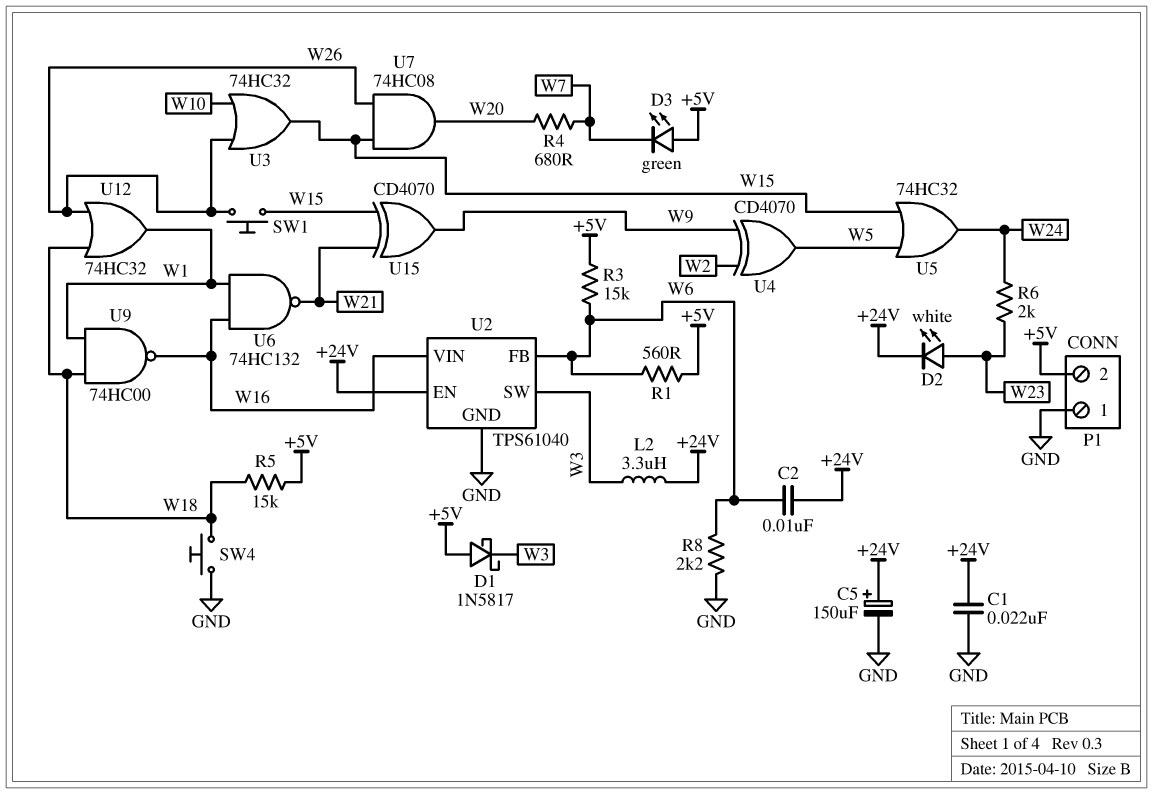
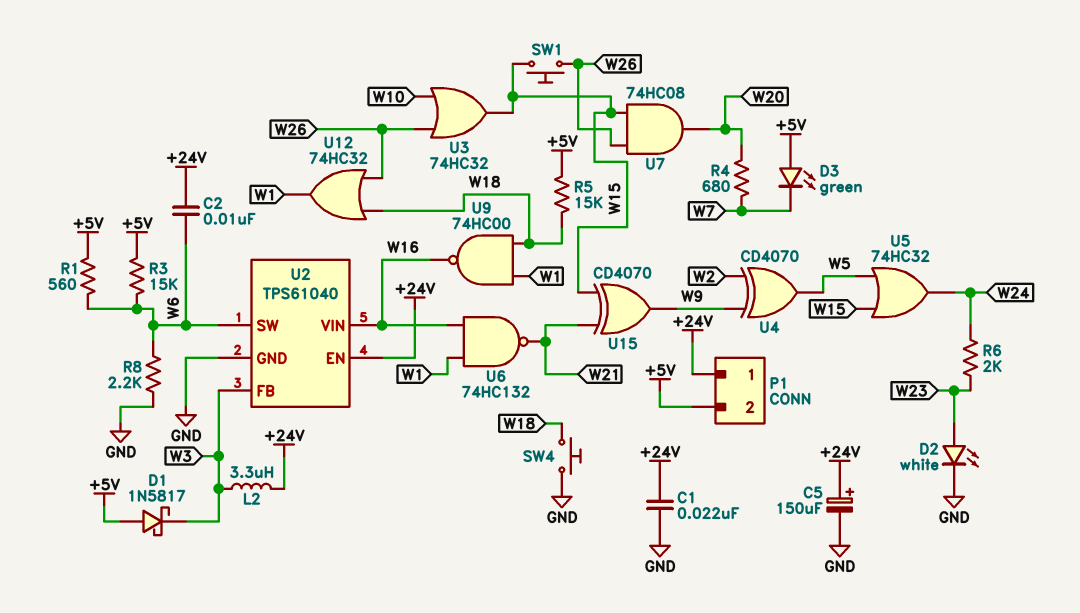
D2: LED white (A W23, K +24V) -> LED white (A W23, K GND)
P1 pin 1: GND -> +24V
U2 pin FB: W6 -> W3
U2 pin SW: W3 -> W6

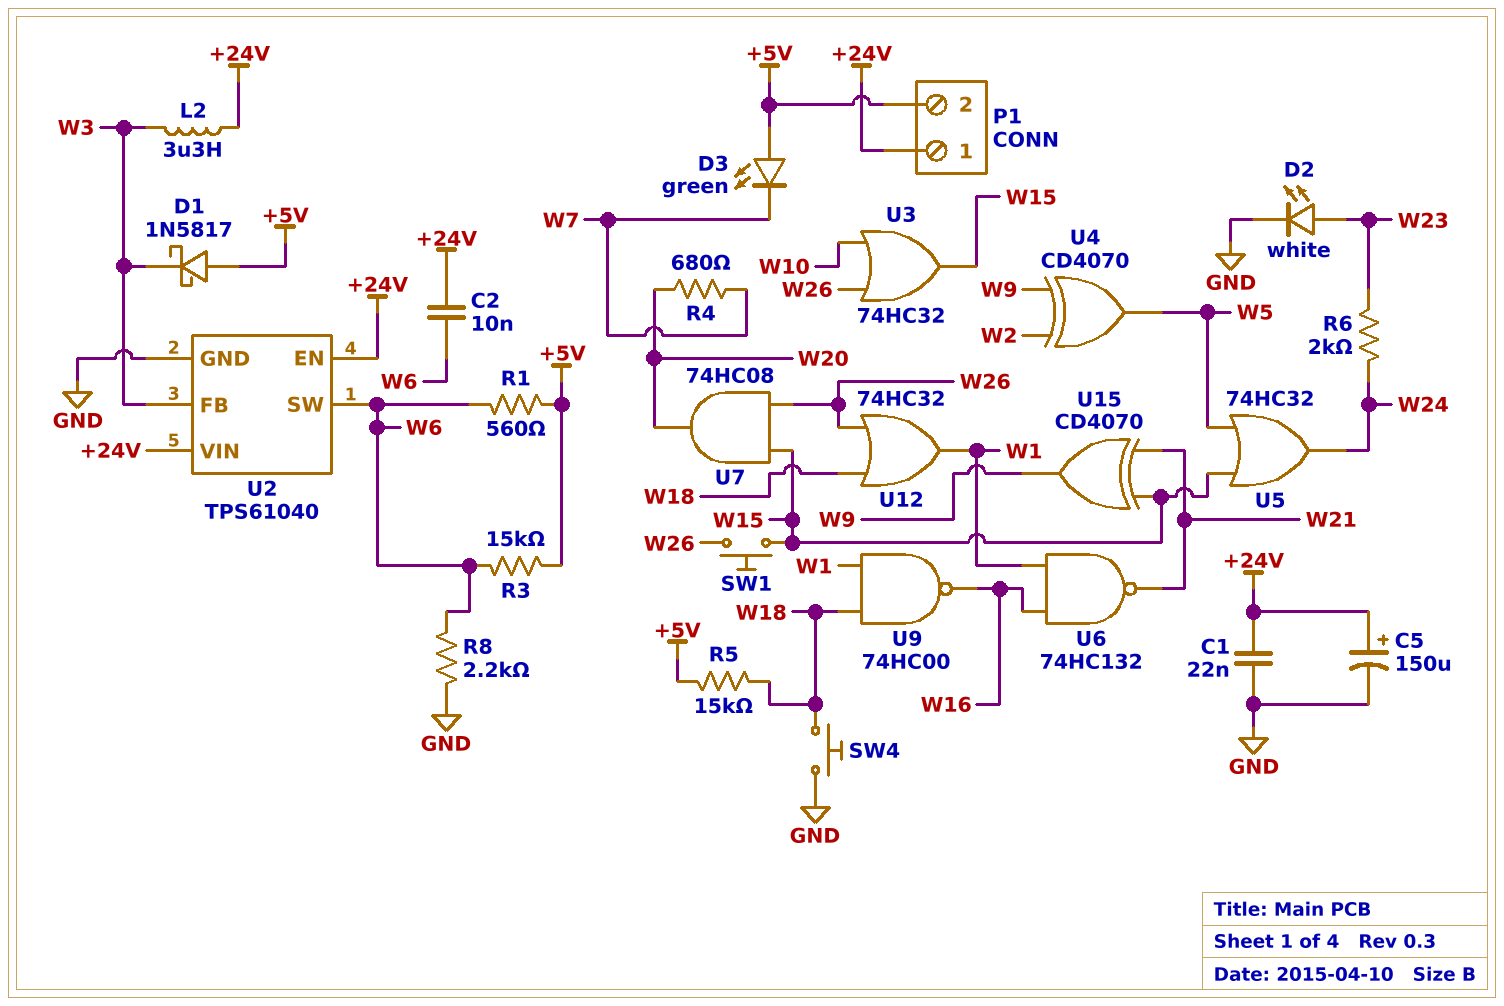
U2 pin VIN: W16 -> +24V

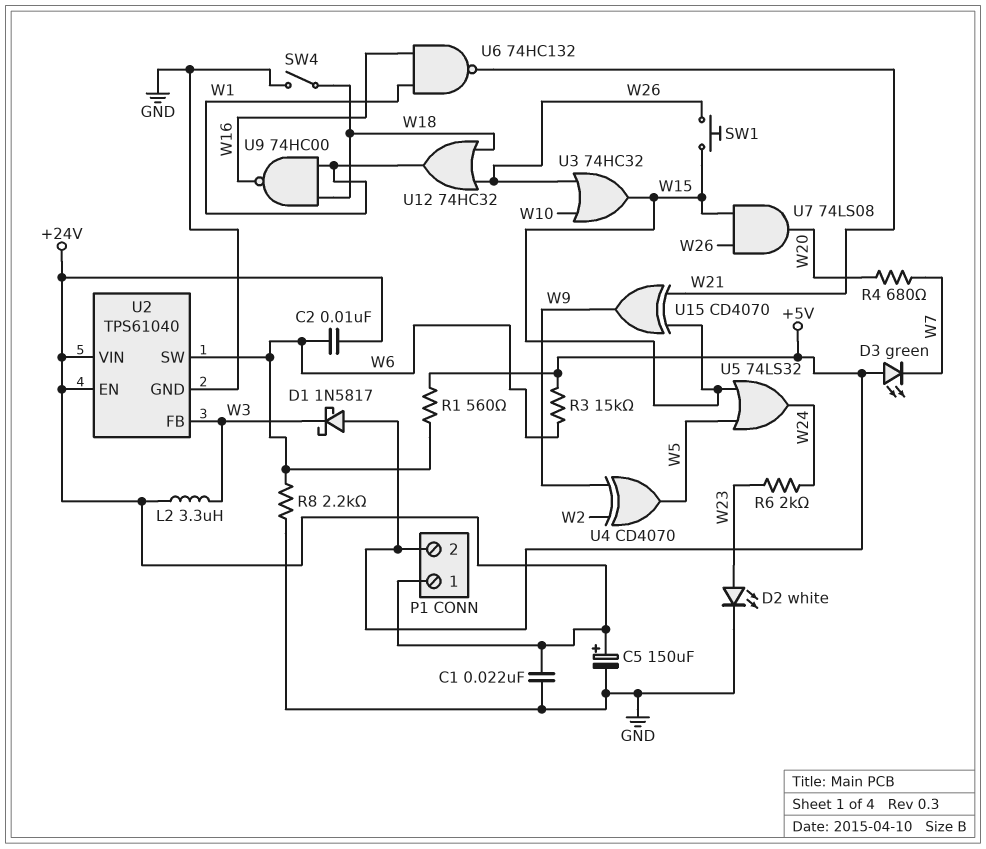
R5: 15k (+5V, W18) -> none
SW4: button (GND, W18) -> switch (GND, W18)
U5: OR 74HC32 (in W5, in W15, out W24) -> OR 74LS32 (in W5, in W15, out W24)
U7: AND 74HC08 (in W15, in W26, out W20) -> AND 74LS08 (in W15, in W26, out W20)

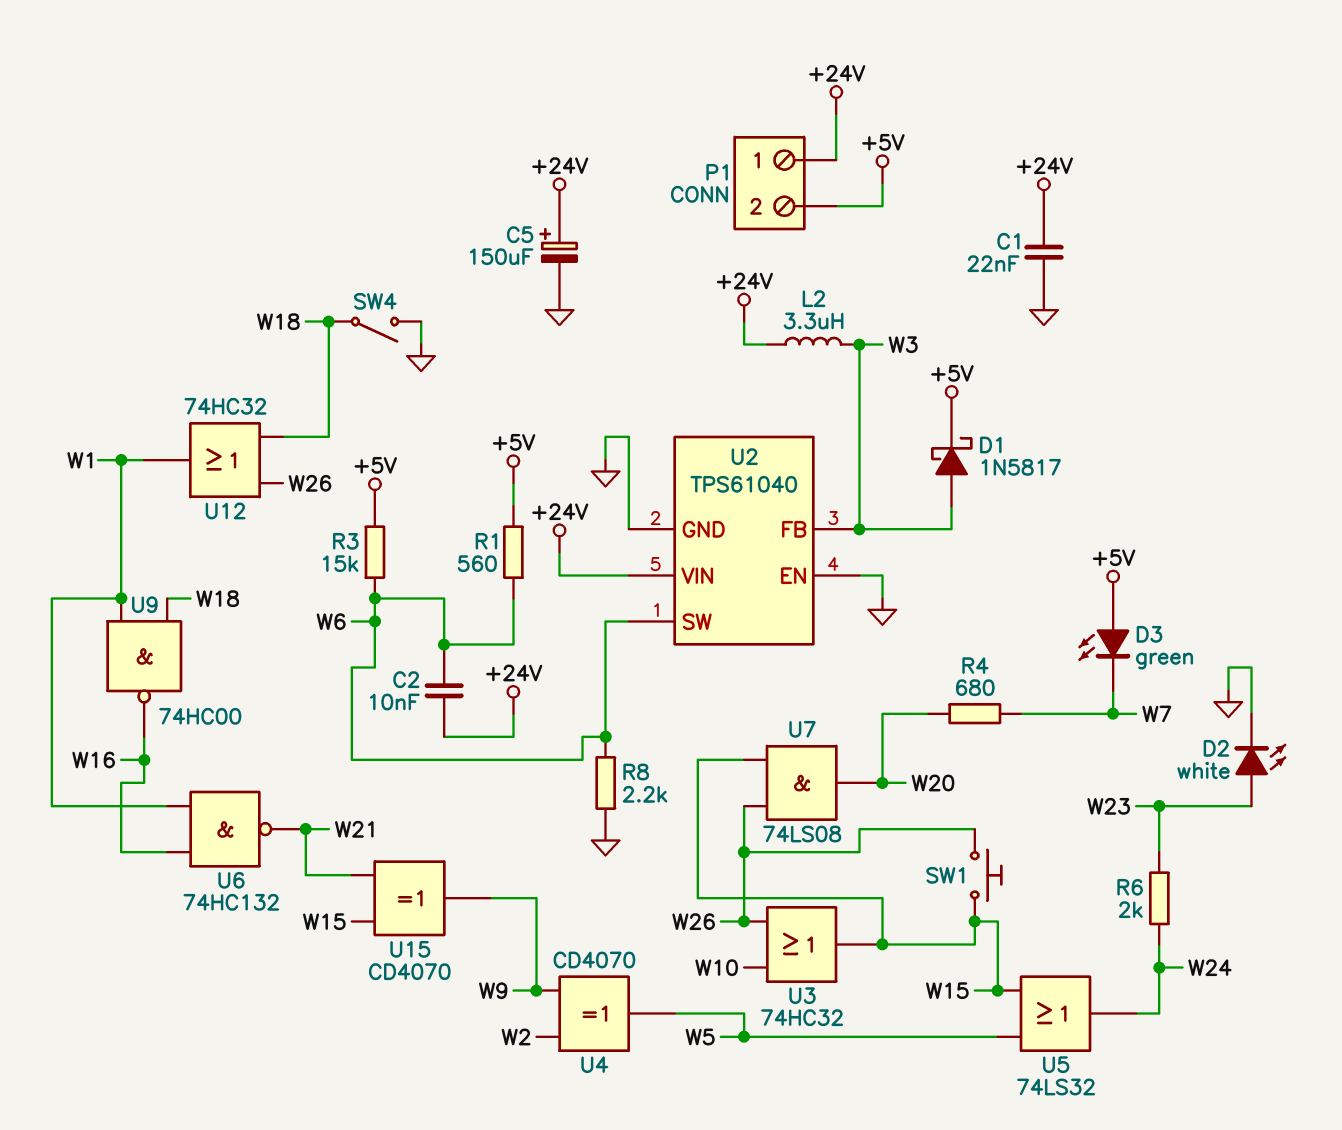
D1: schottky 1N5817 (A +5V, K W3) -> schottky 1N5817 (A W3, K +5V)
U2 pin EN: +24V -> GND

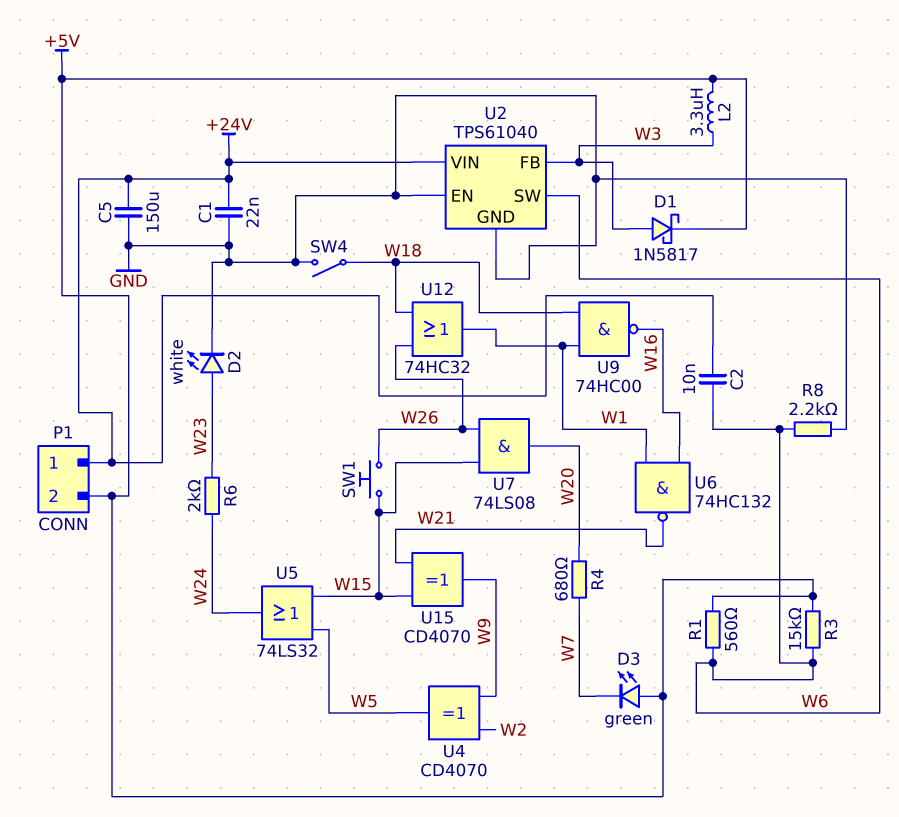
C5: 150uF (plus +24V, minus GND) -> 150uF (+24V, GND)
L2: 3.3uH (+24V, W3) -> 3.3uH (+5V, W3)
U3: OR 74HC32 (in W10, in W26, out W15) -> none

